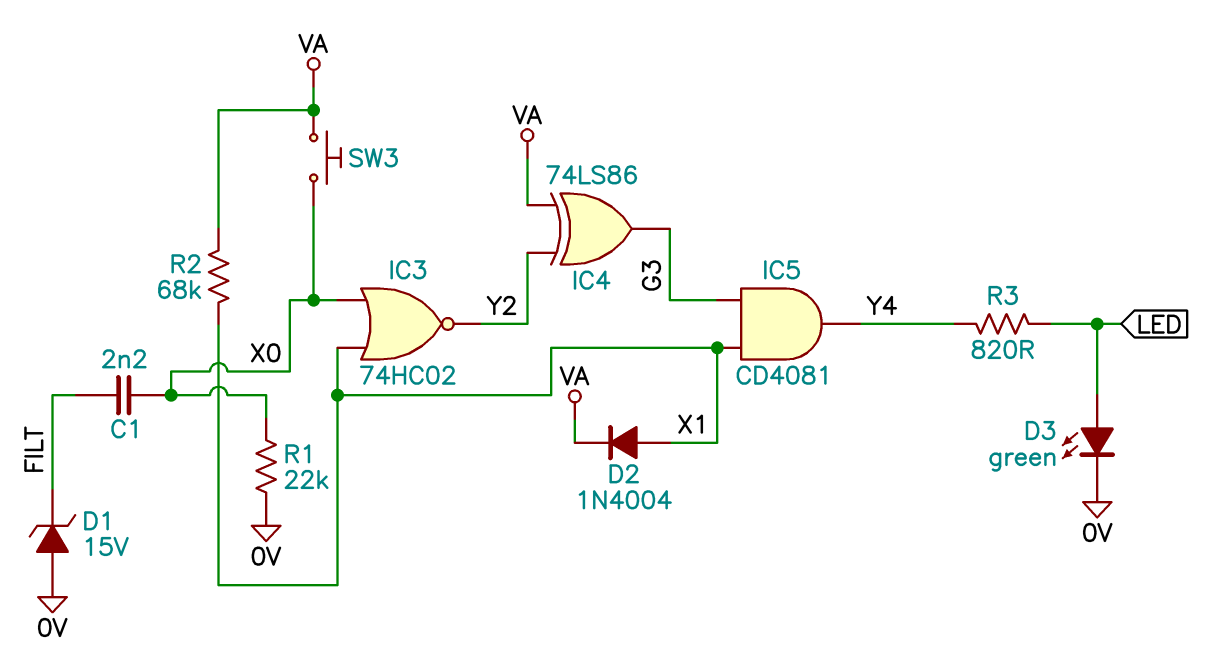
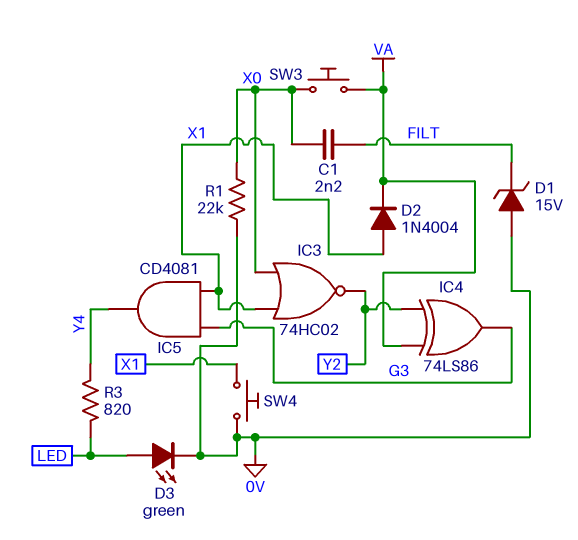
R2: 68k (VA, X1) -> none
SW4: none -> button (0V, X1)

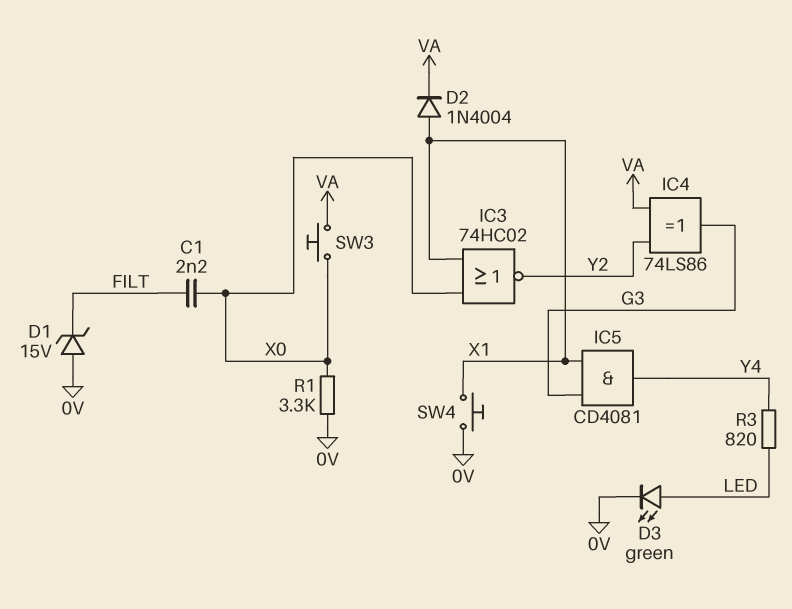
R1: 22k (0V, X0) -> 3.3k (0V, X0)

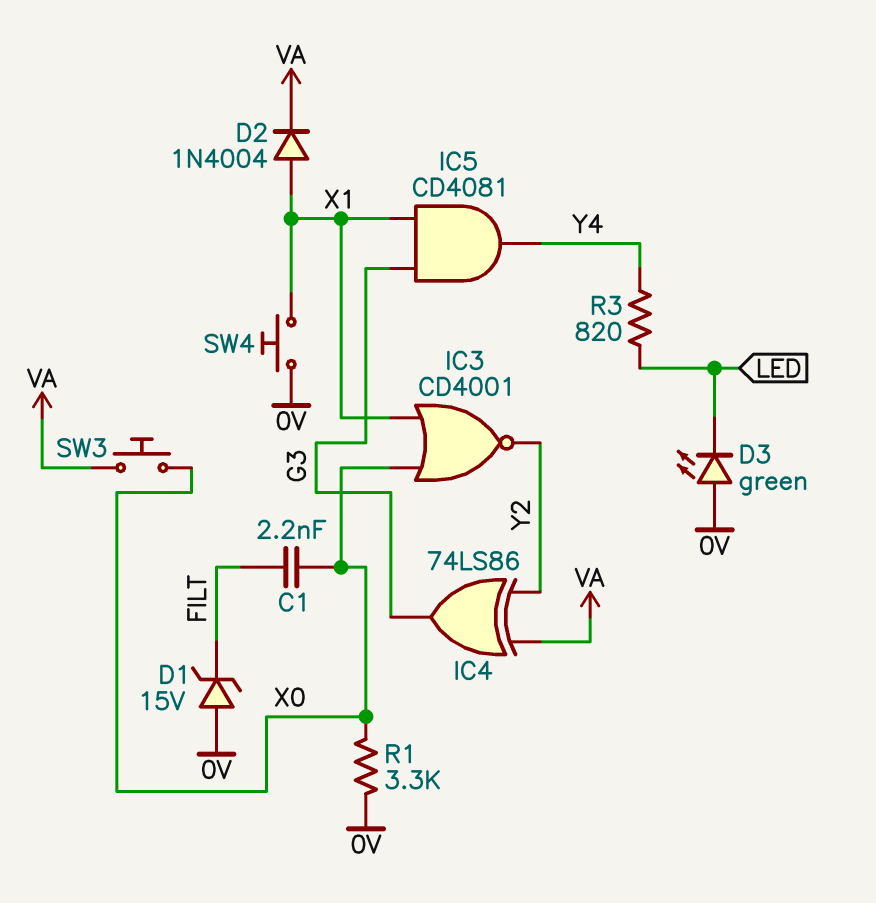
D3: LED green (A LED, K 0V) -> LED green (A 0V, K LED)
IC3: NOR 74HC02 (in X0, in X1, out Y2) -> NOR CD4001 (in X0, in X1, out Y2)

